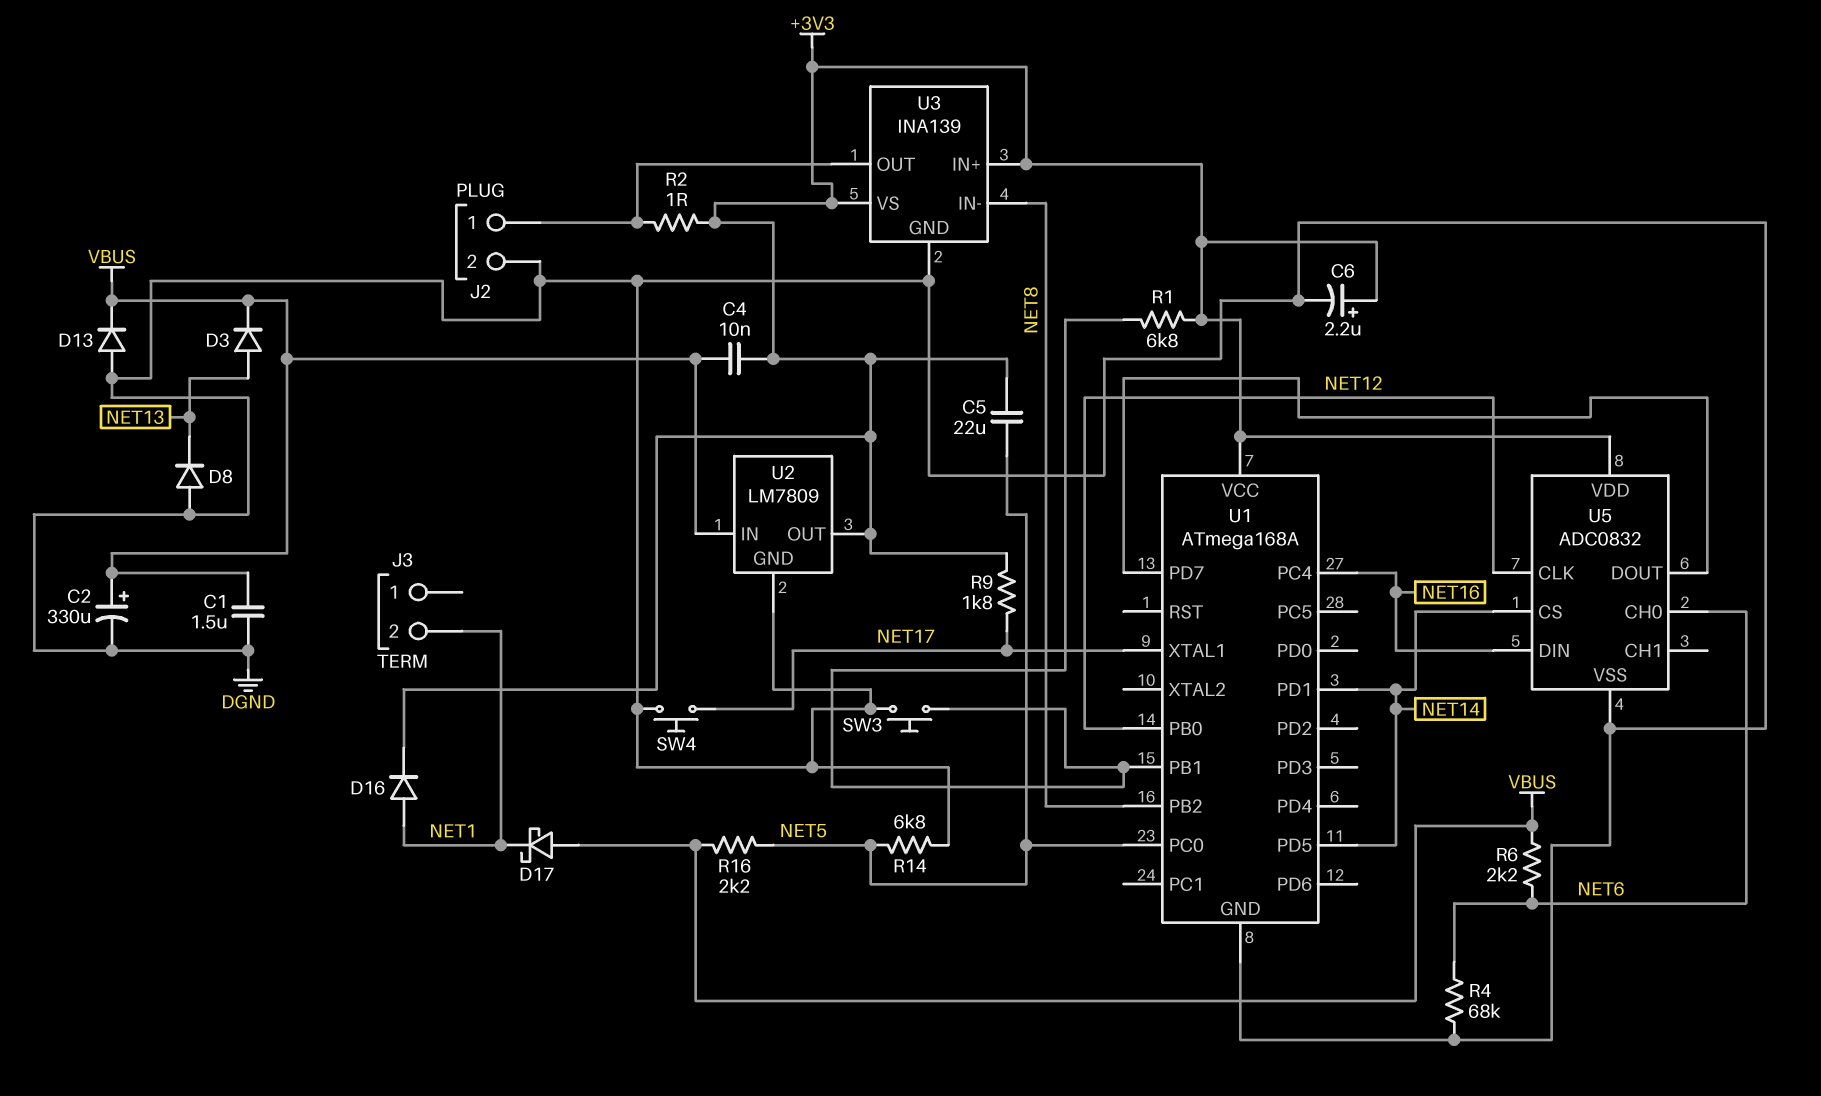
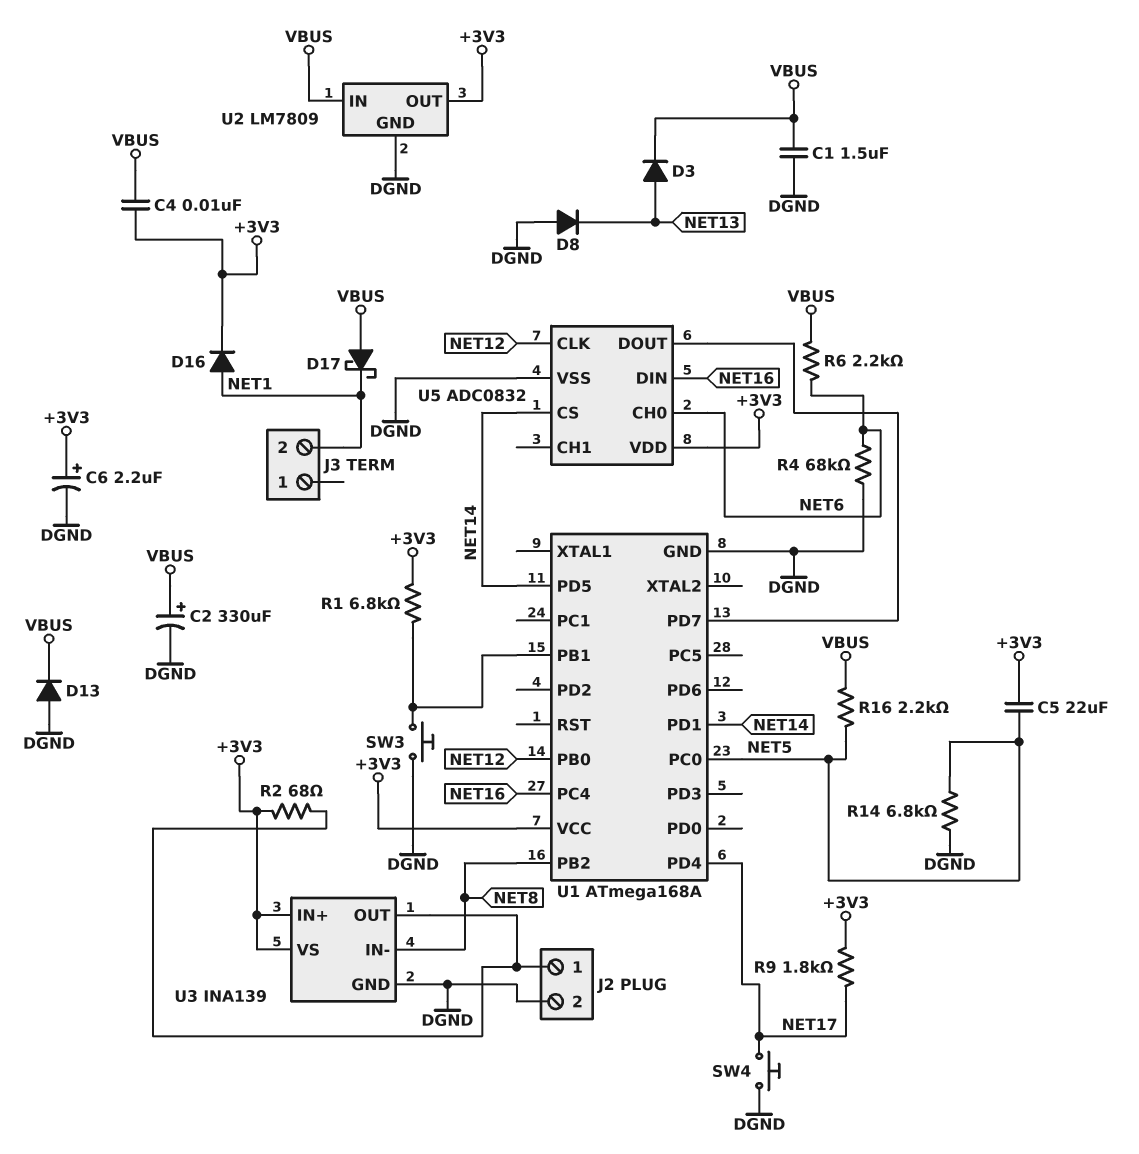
R2: 1 (+3V3, J2/1) -> 68 (+3V3, J2/1)
U1 pin PD4: none -> NET17
U1 pin XTAL1: NET17 -> none

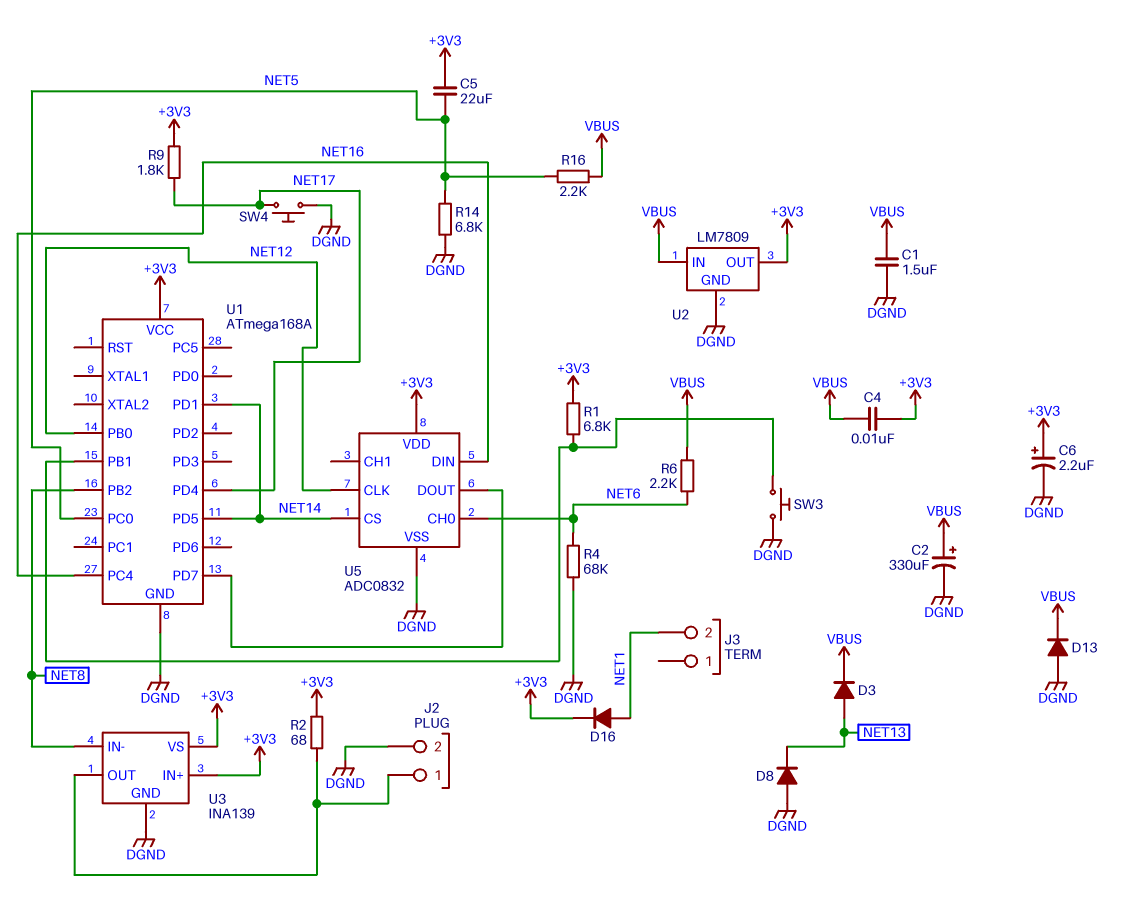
D17: schottky (A VBUS, K NET1) -> none

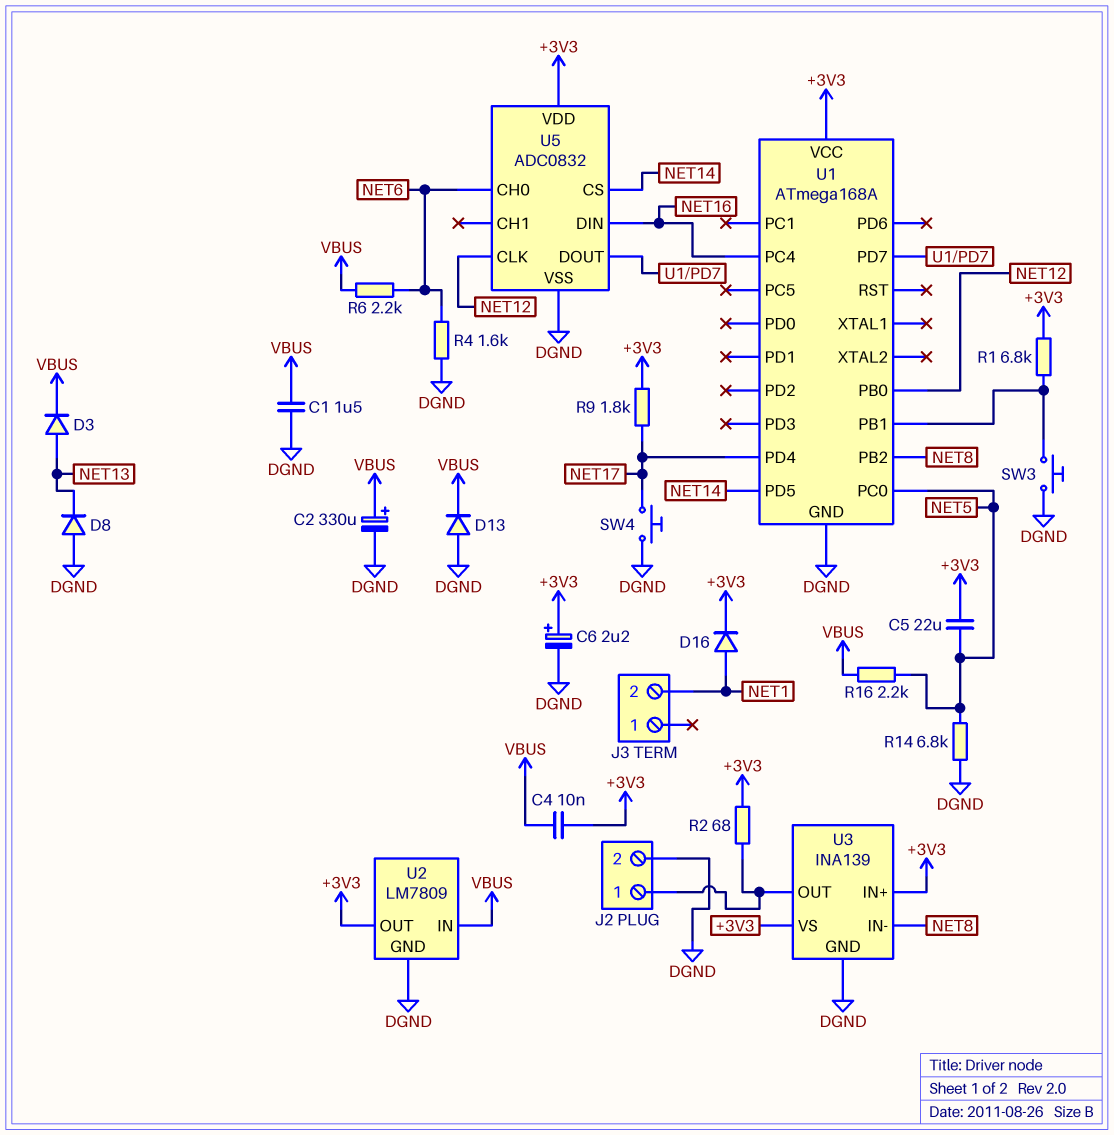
R4: 68k (DGND, NET6) -> 1.6k (DGND, NET6)
U1 pin PD1: NET14 -> none

